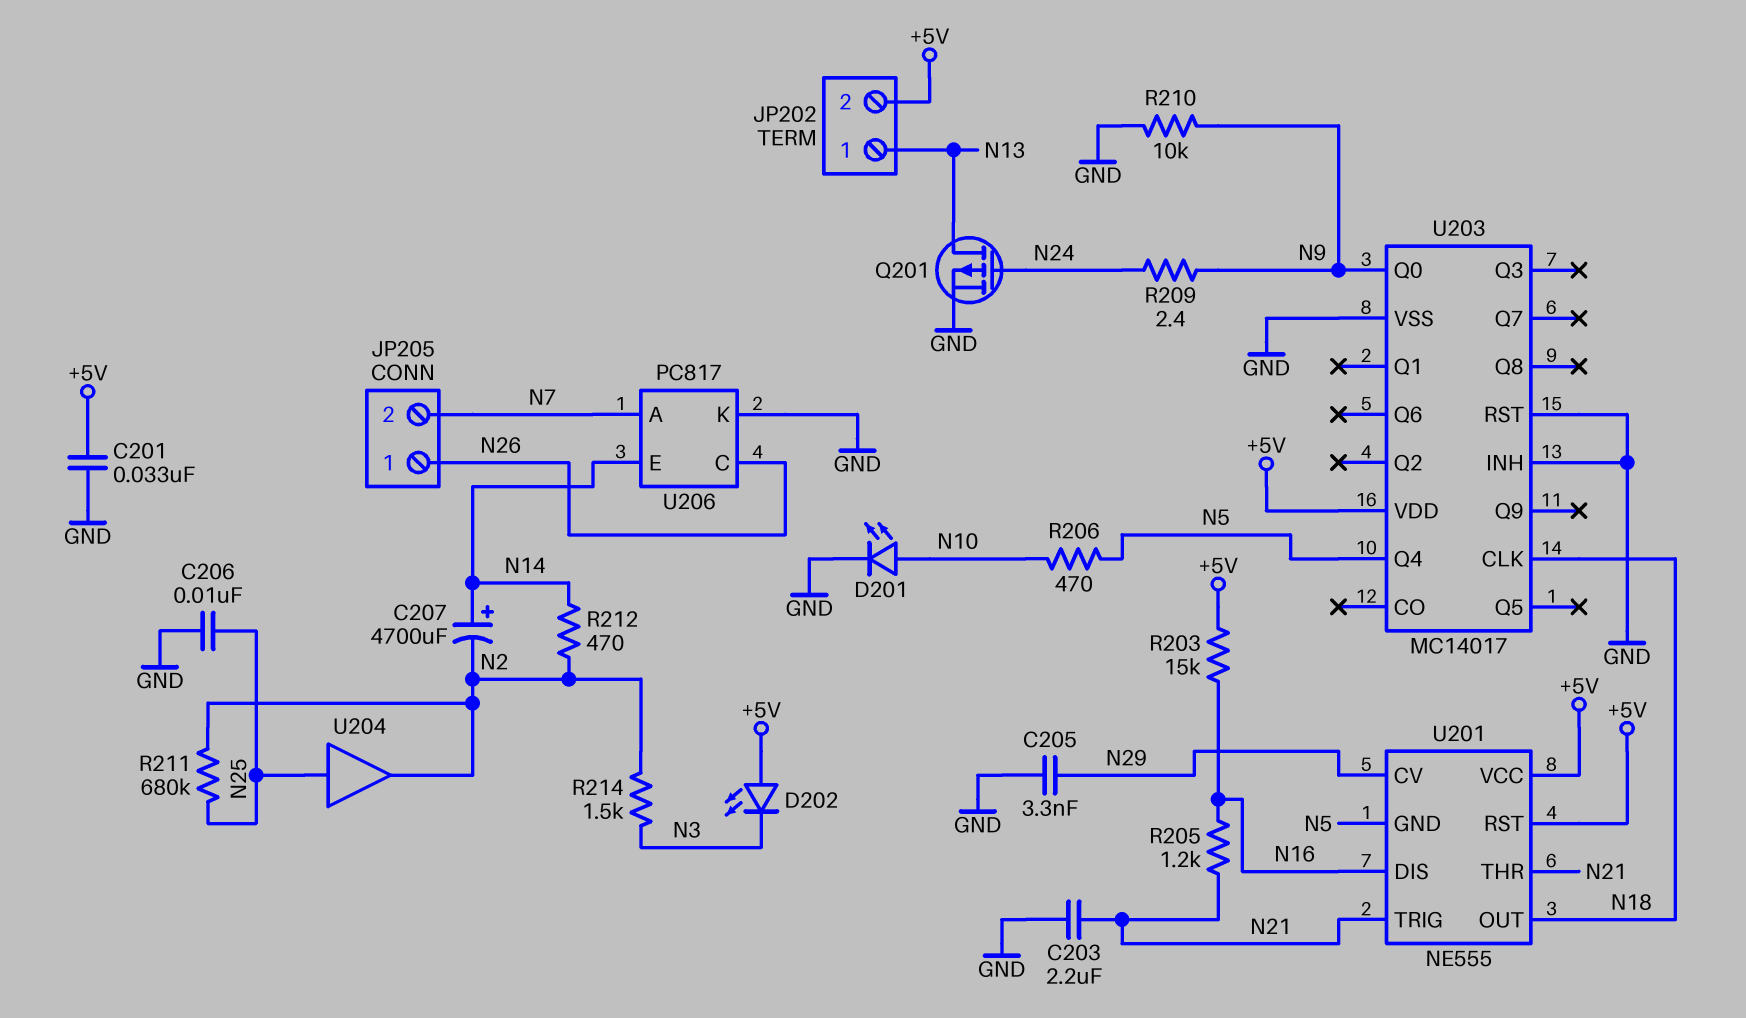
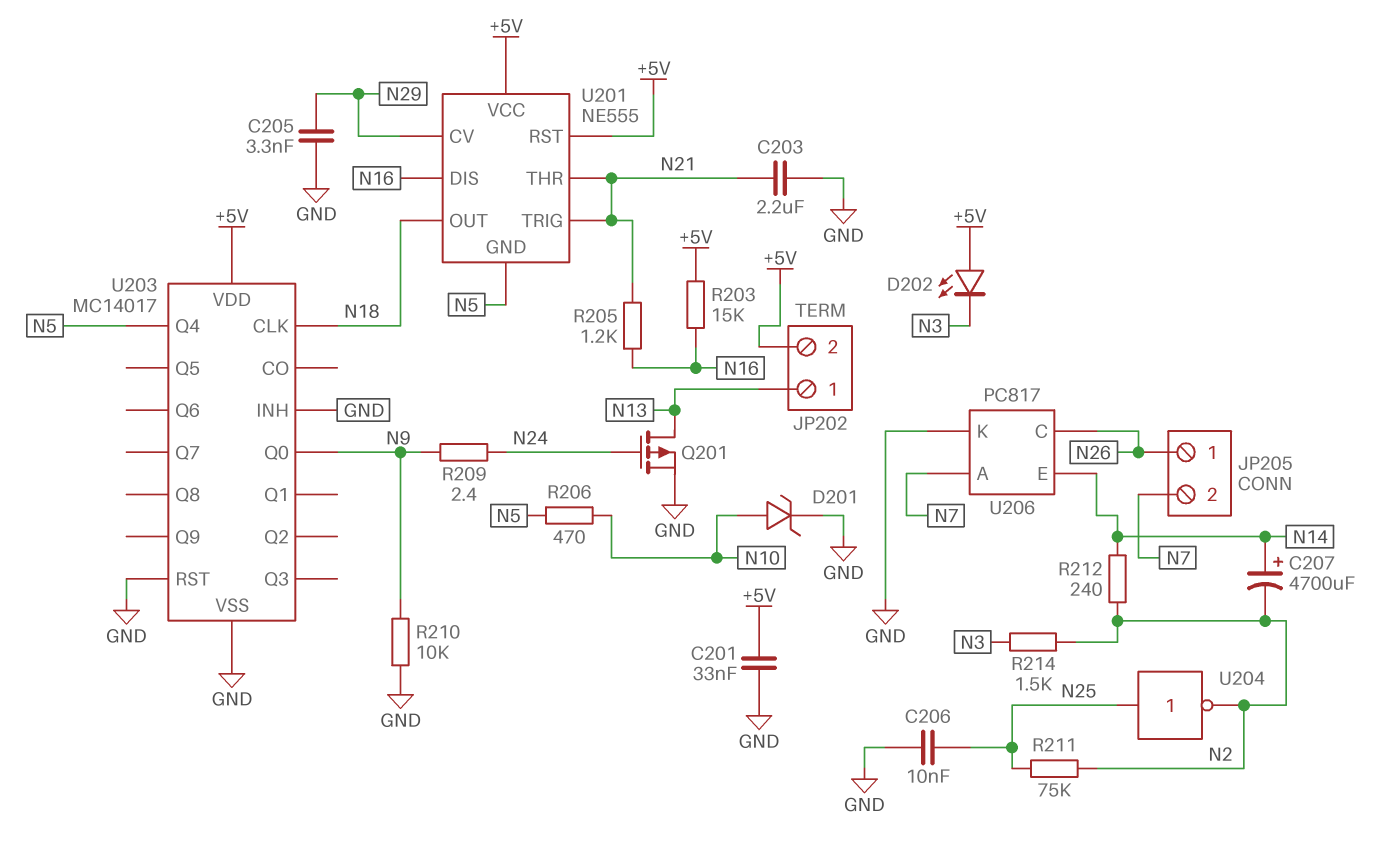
D201: LED (A N10, K GND) -> zener (A N10, K GND)
R211: 680k (N2, N25) -> 75k (N2, N25)
R212: 470 (N2, N14) -> 240 (N2, N14)
U204: buffer (in N25, out N2) -> NOT (in N25, out N2)

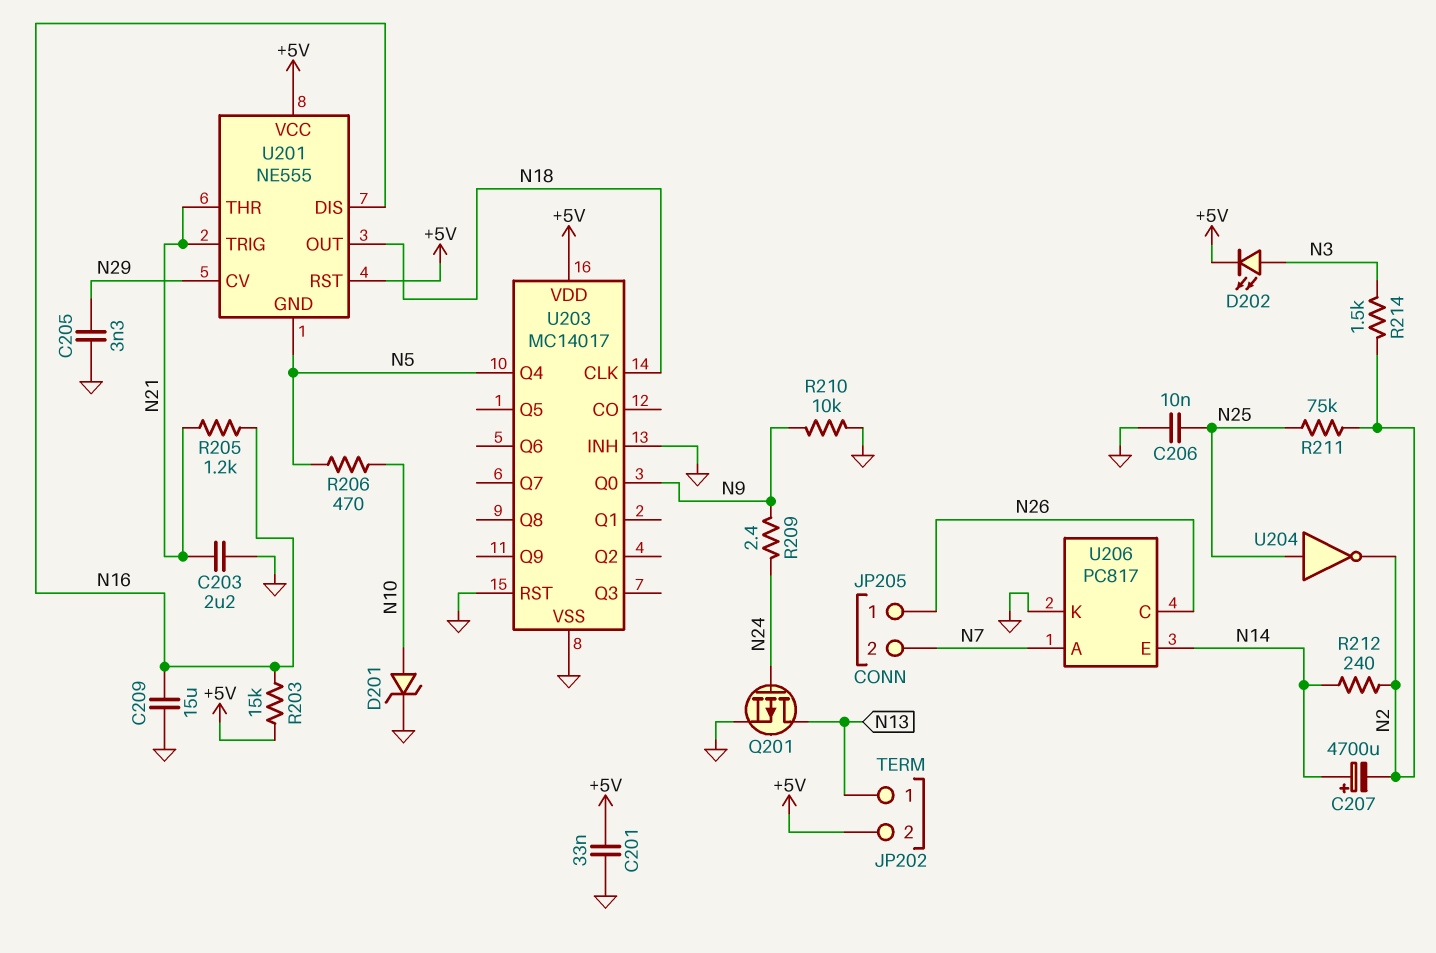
C209: none -> 15uF (GND, N16)
D202: LED (A +5V, K N3) -> LED (A N3, K +5V)

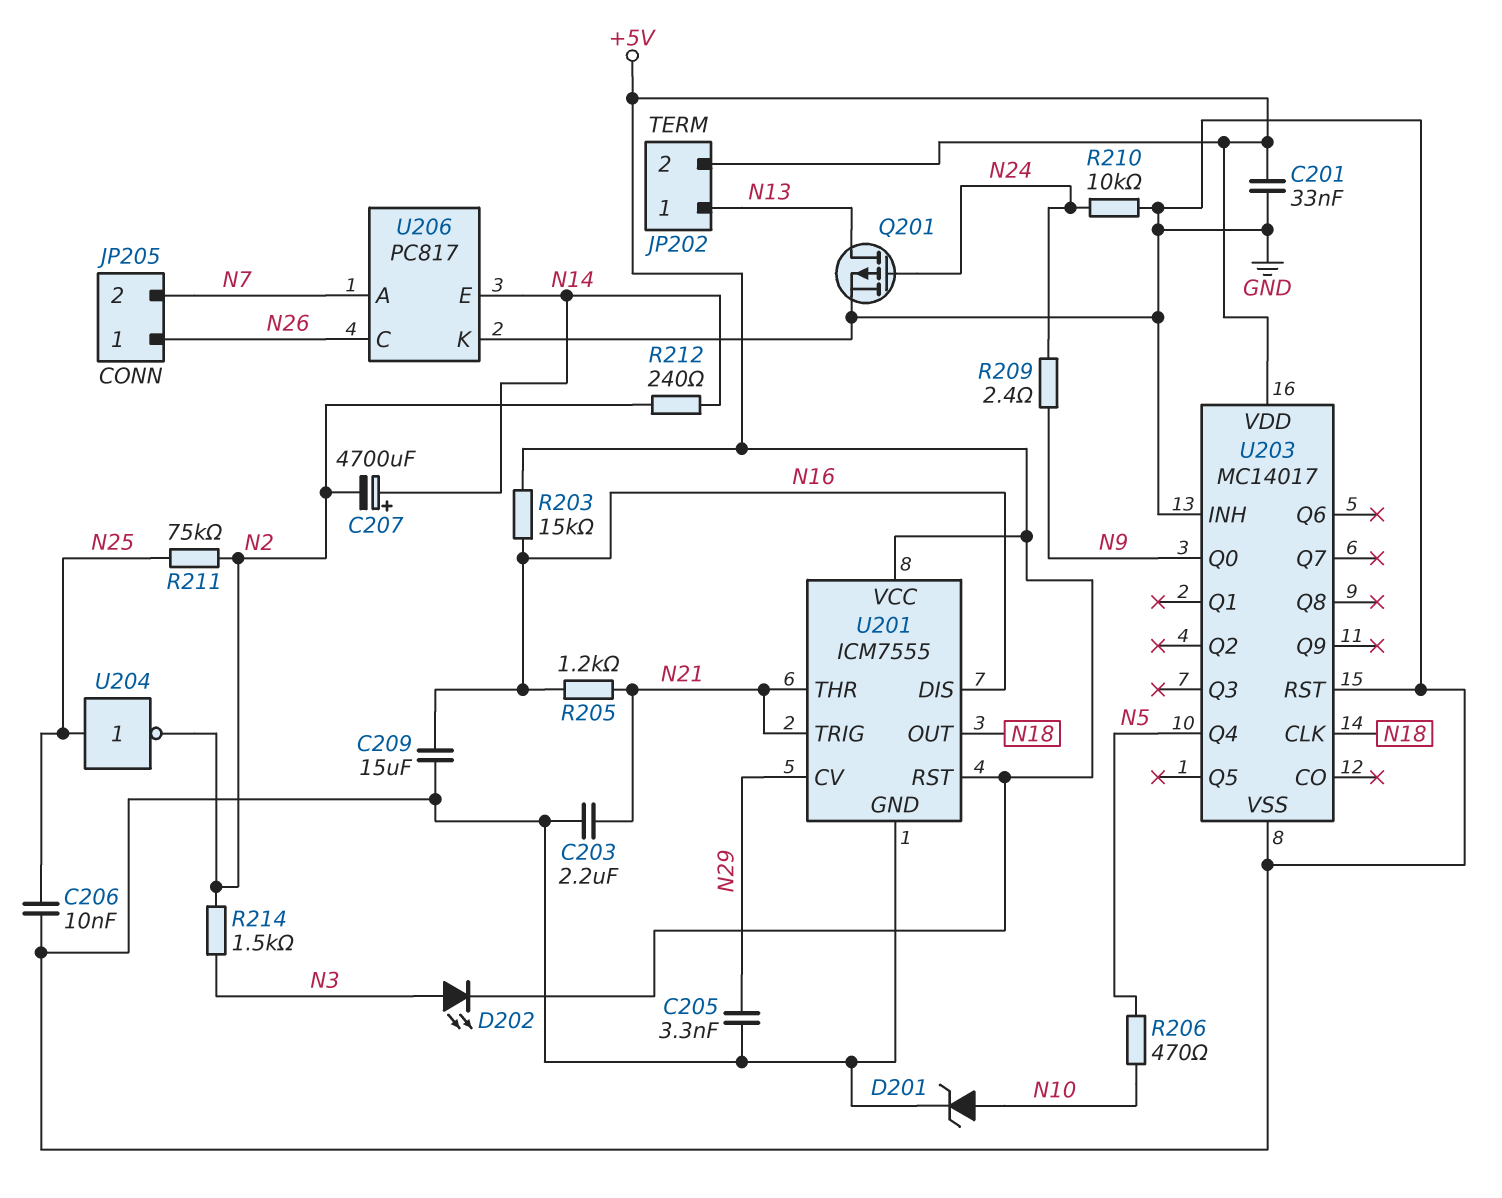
R210: 10k (GND, N9) -> 10k (GND, N24)
U201: NE555 -> ICM7555
U201 pin GND: N5 -> GND

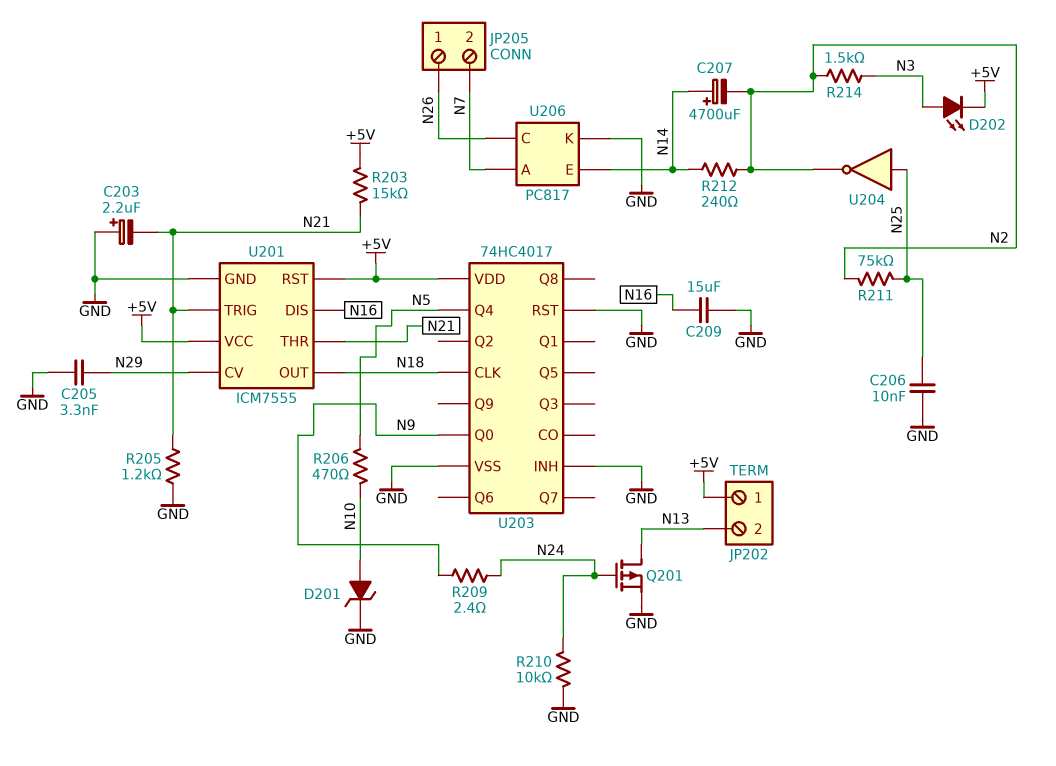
C201: 33nF (+5V, GND) -> none
C203: 2.2uF (GND, N21) -> 2.2uF (plus GND, minus N21)
JP202 pin 1: N13 -> +5V
JP202 pin 2: +5V -> N13
R203: 15k (+5V, N16) -> 15k (+5V, N21)
R205: 1.2k (N16, N21) -> 1.2k (GND, N21)
U203: MC14017 -> 74HC4017

